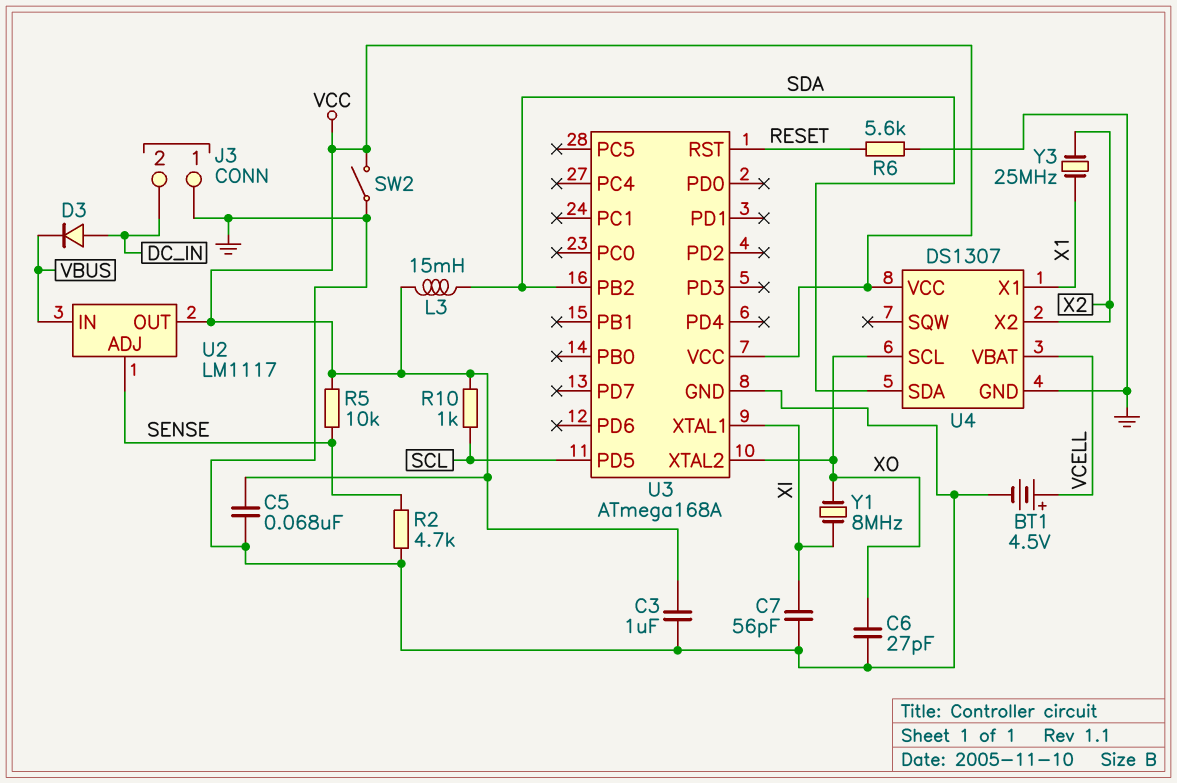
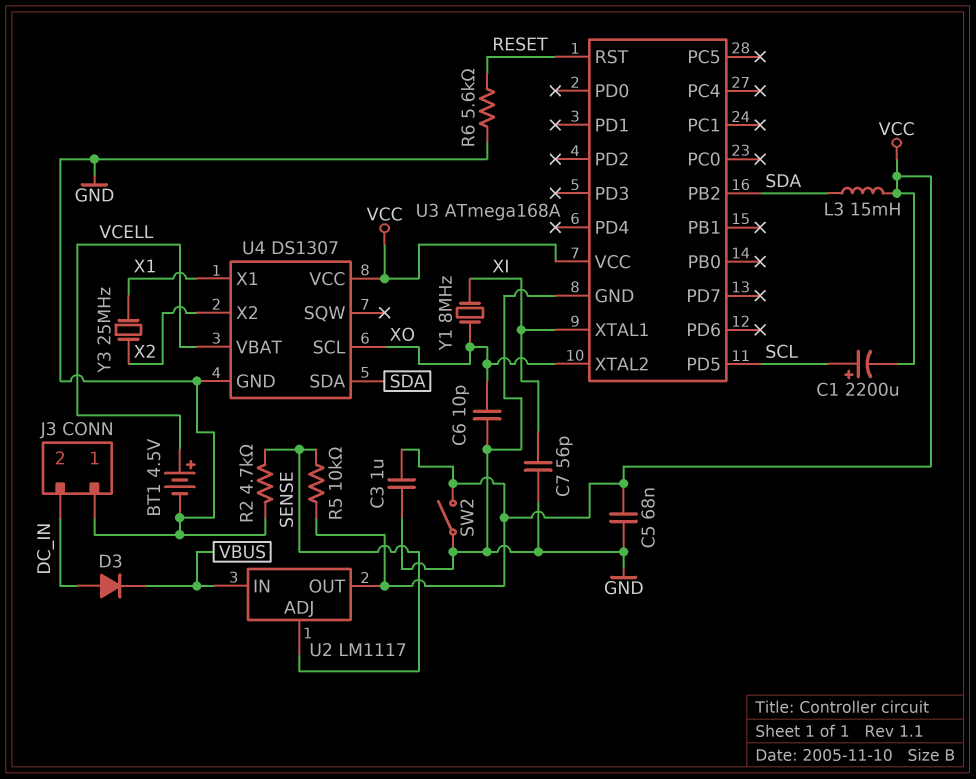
C1: none -> 2200uF (plus SCL, minus VCC)
C6: 27pF (GND, XO) -> 10pF (GND, XO)
R10: 1k (SCL, VCC) -> none

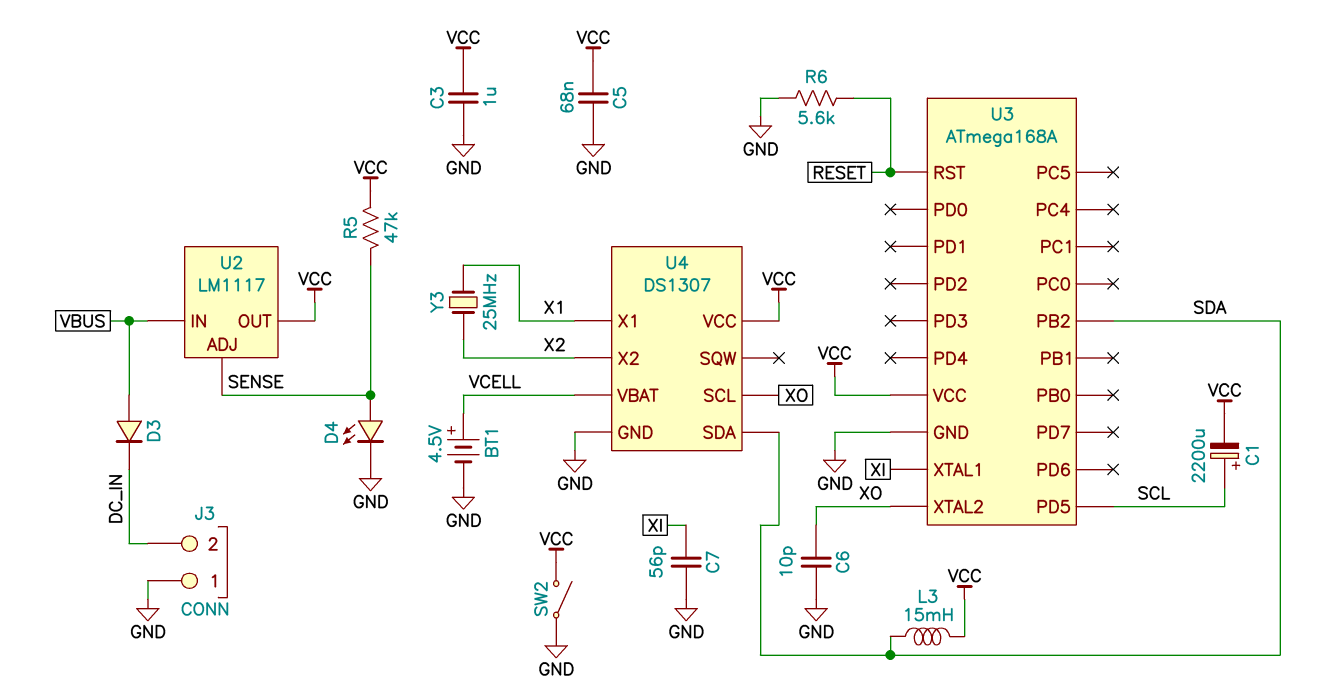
D3: diode (A DC_IN, K VBUS) -> diode (A VBUS, K DC_IN)
D4: none -> LED (A SENSE, K GND)
R2: 4.7k (GND, SENSE) -> none
R5: 10k (SENSE, VCC) -> 47k (SENSE, VCC)
Y1: 8MHz (XI, XO) -> none

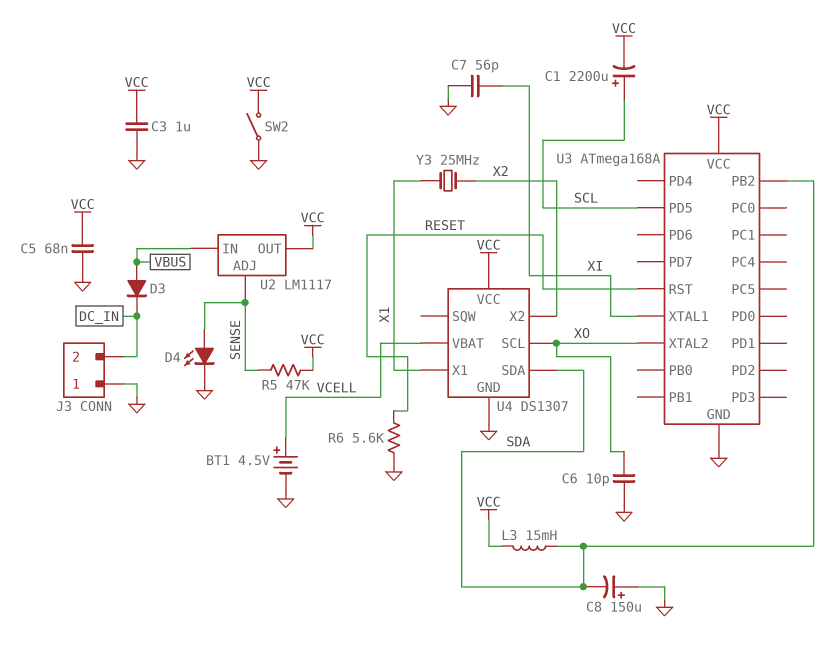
C8: none -> 150uF (plus GND, minus SDA)

